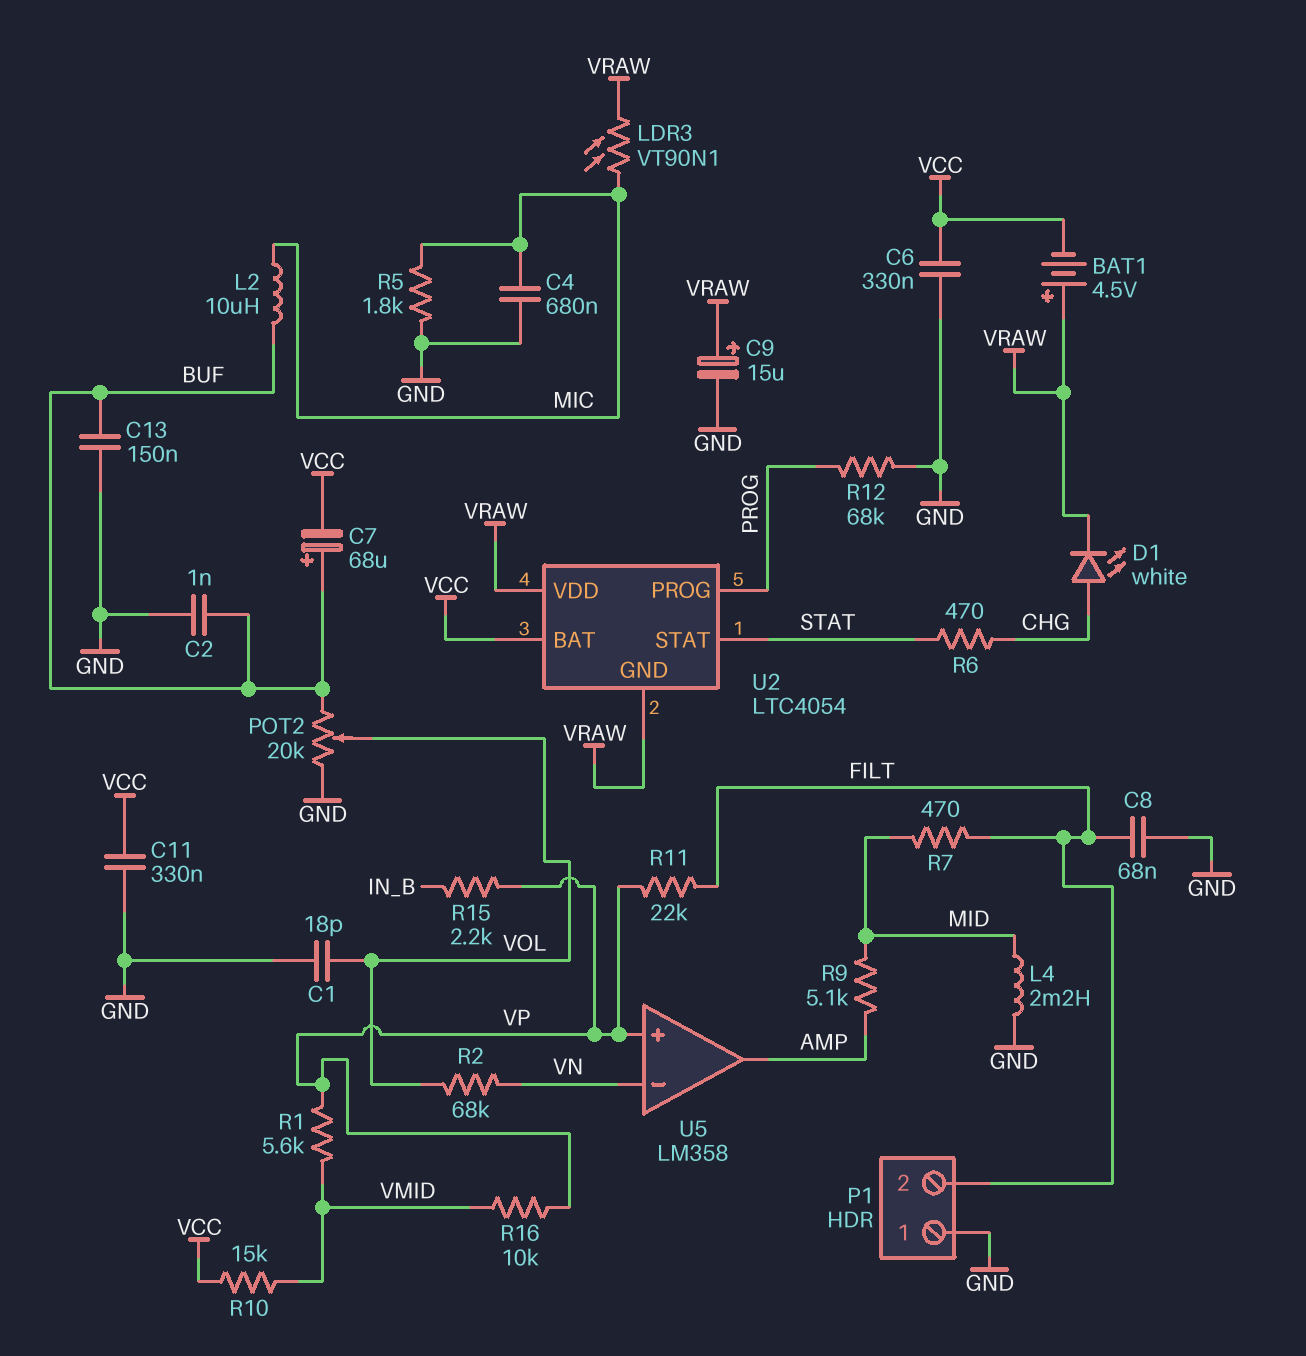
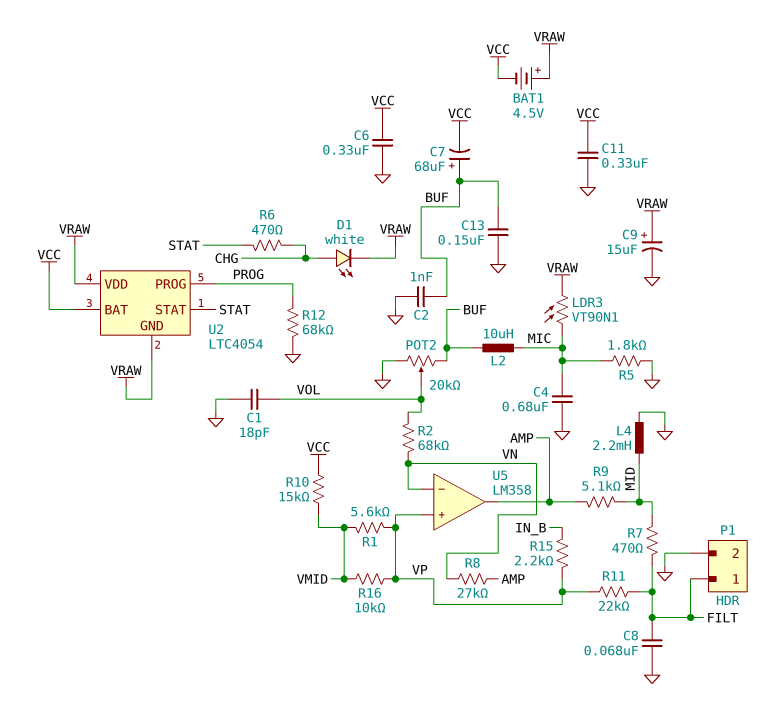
P1 pin 1: GND -> FILT
P1 pin 2: FILT -> GND
R8: none -> 27k (AMP, VN)

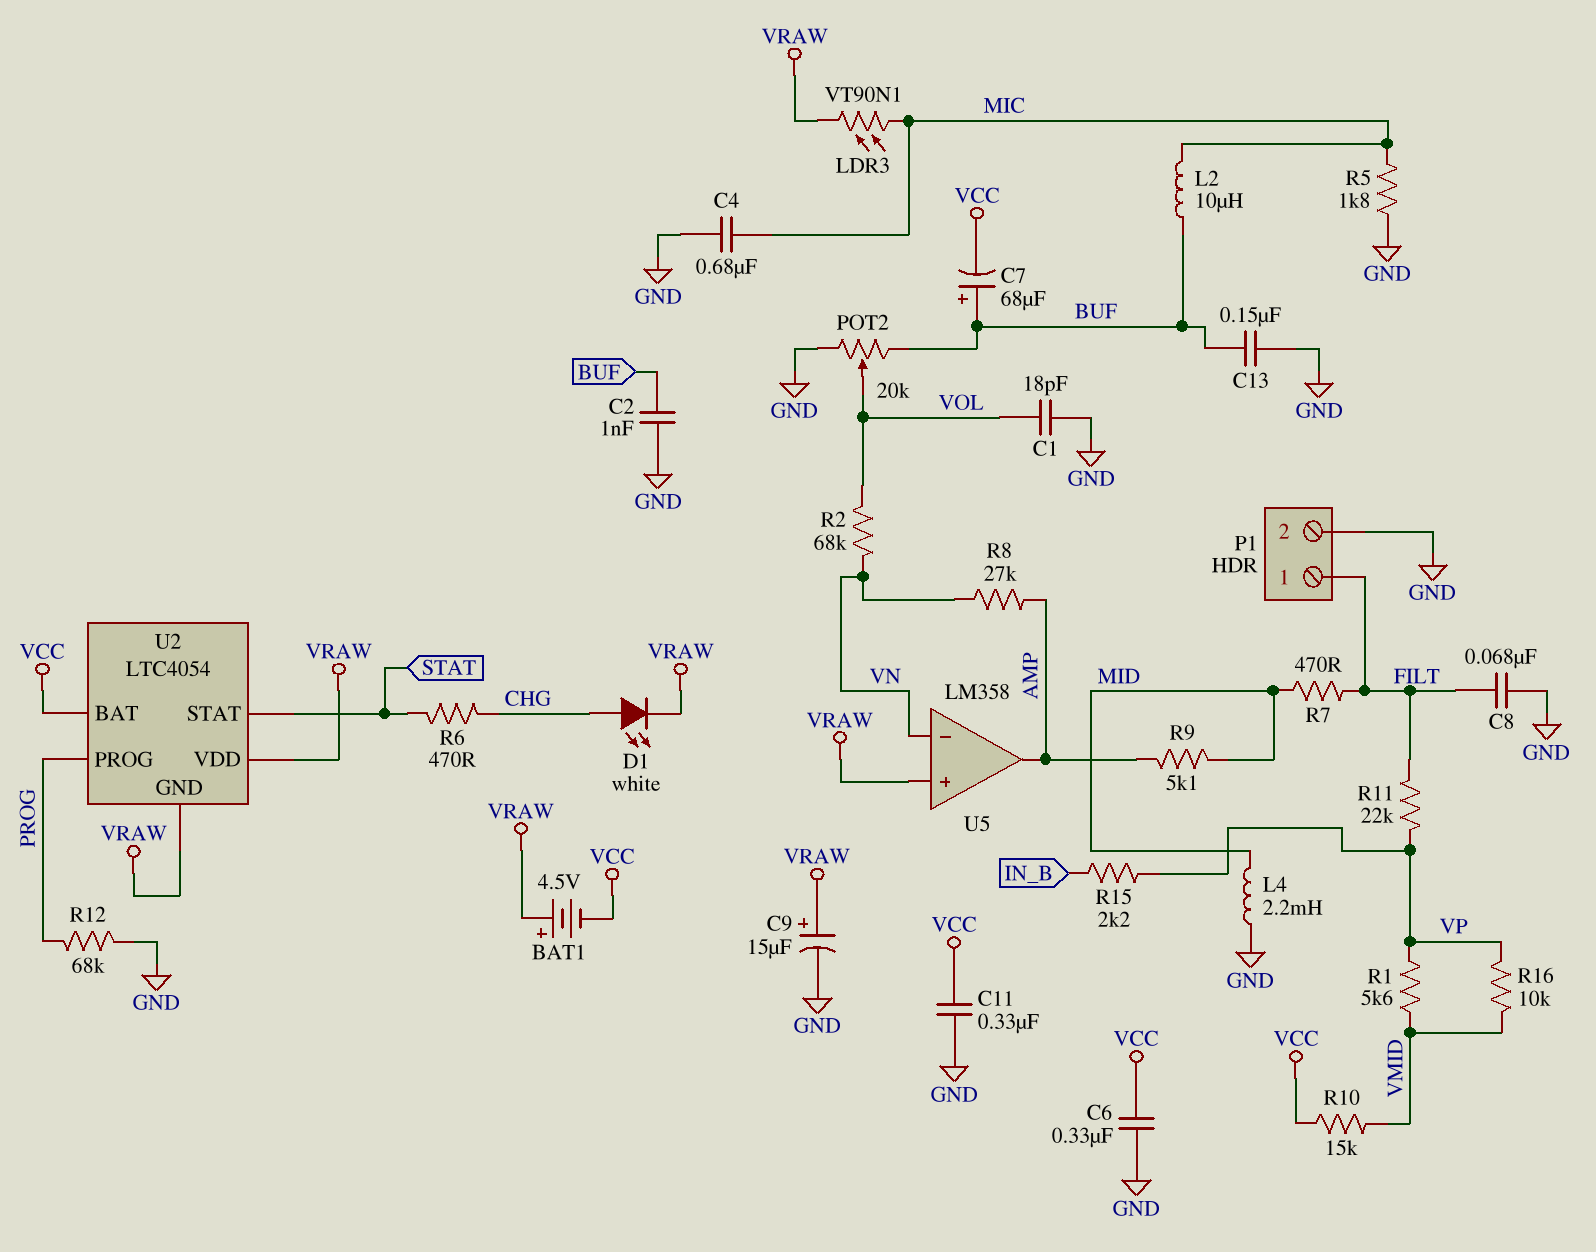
U5 pin in+: VP -> VRAW

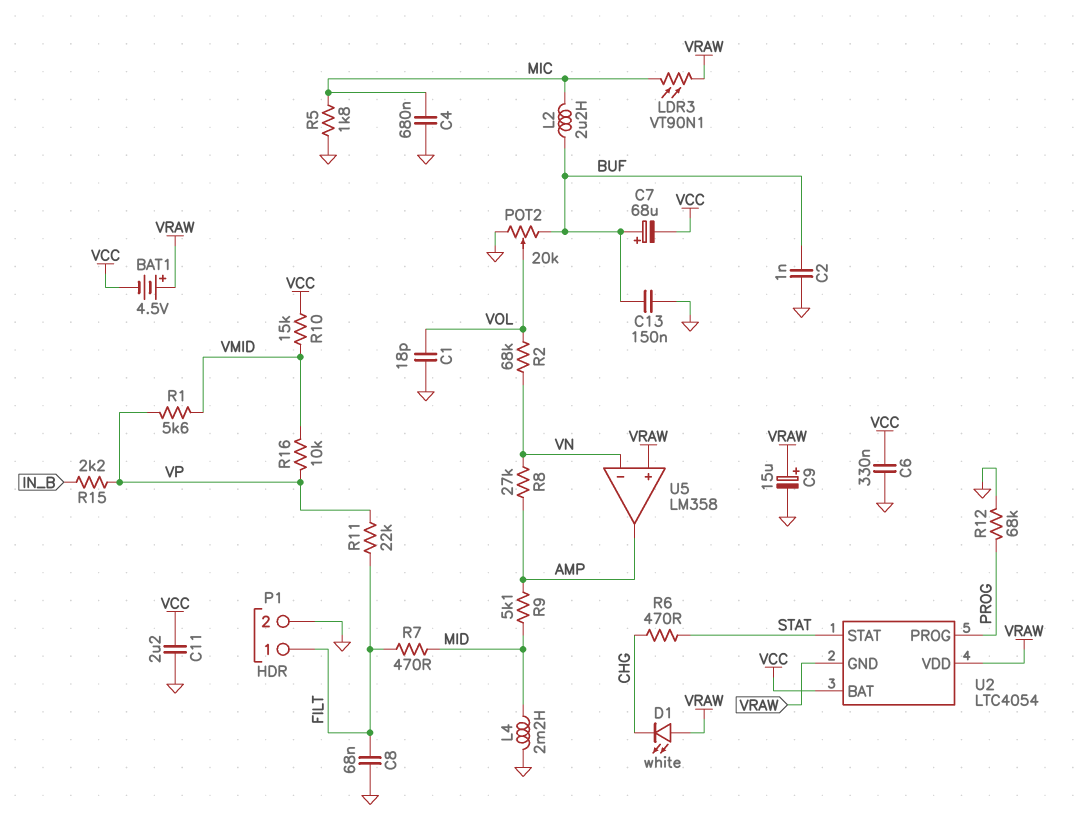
C11: 330nF (GND, VCC) -> 2.2uF (GND, VCC)
D1: LED white (A CHG, K VRAW) -> LED white (A VRAW, K CHG)
L2: 10uH (BUF, MIC) -> 2.2uH (BUF, MIC)

